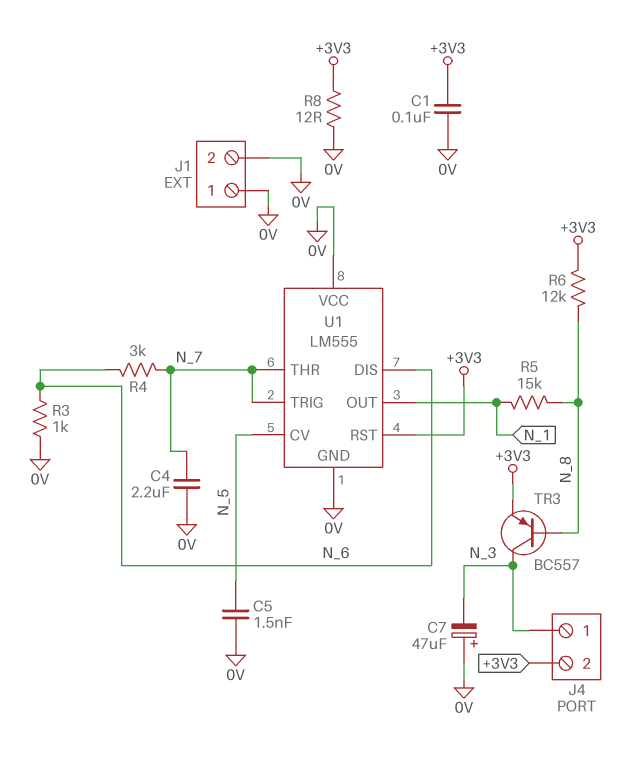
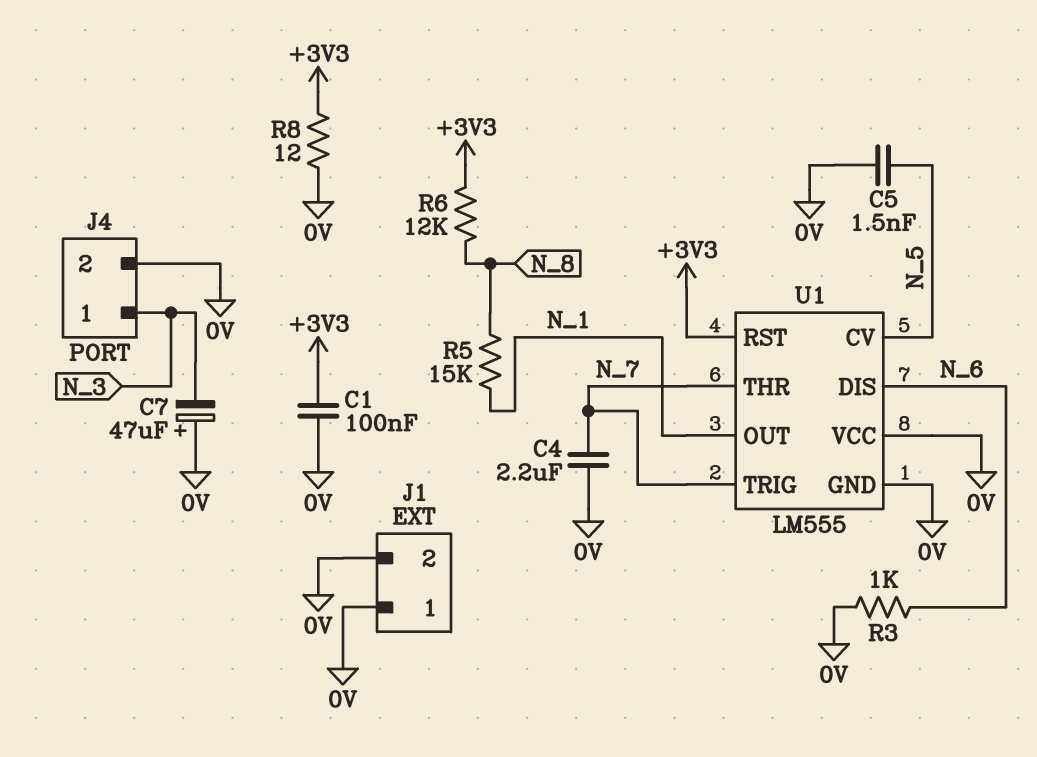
J4 pin 2: +3V3 -> 0V
R4: 3k (N_6, N_7) -> none
TR3: PNP BC557 (B N_8, C N_3, E +3V3) -> none

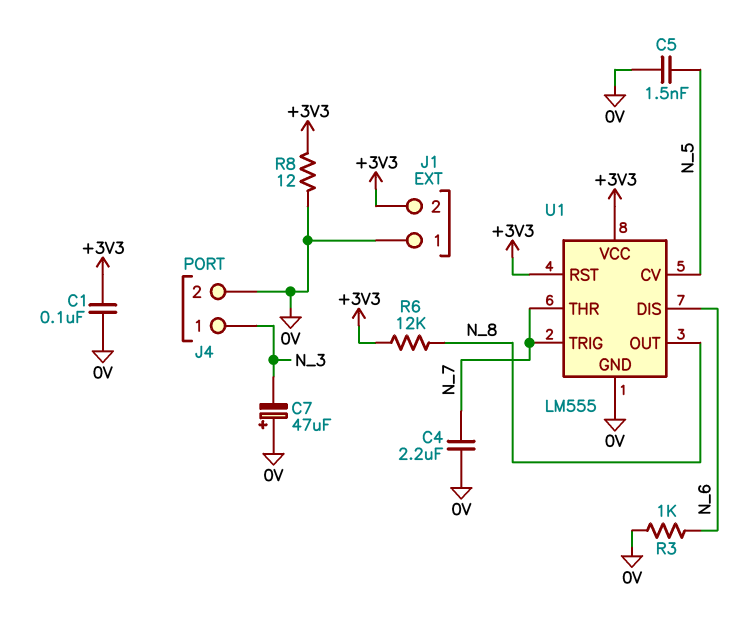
J1 pin 2: 0V -> +3V3
R5: 15k (N_1, N_8) -> none
U1 pin OUT: N_1 -> N_8
U1 pin VCC: 0V -> +3V3

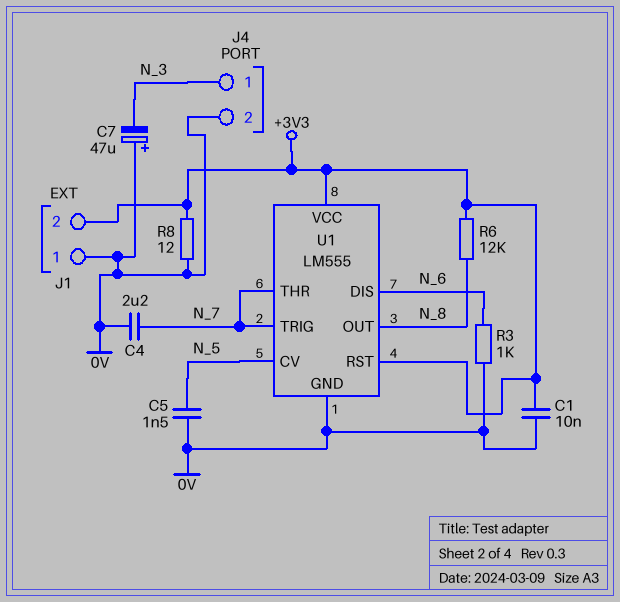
C1: 100nF (+3V3, 0V) -> 10nF (+3V3, 0V)

